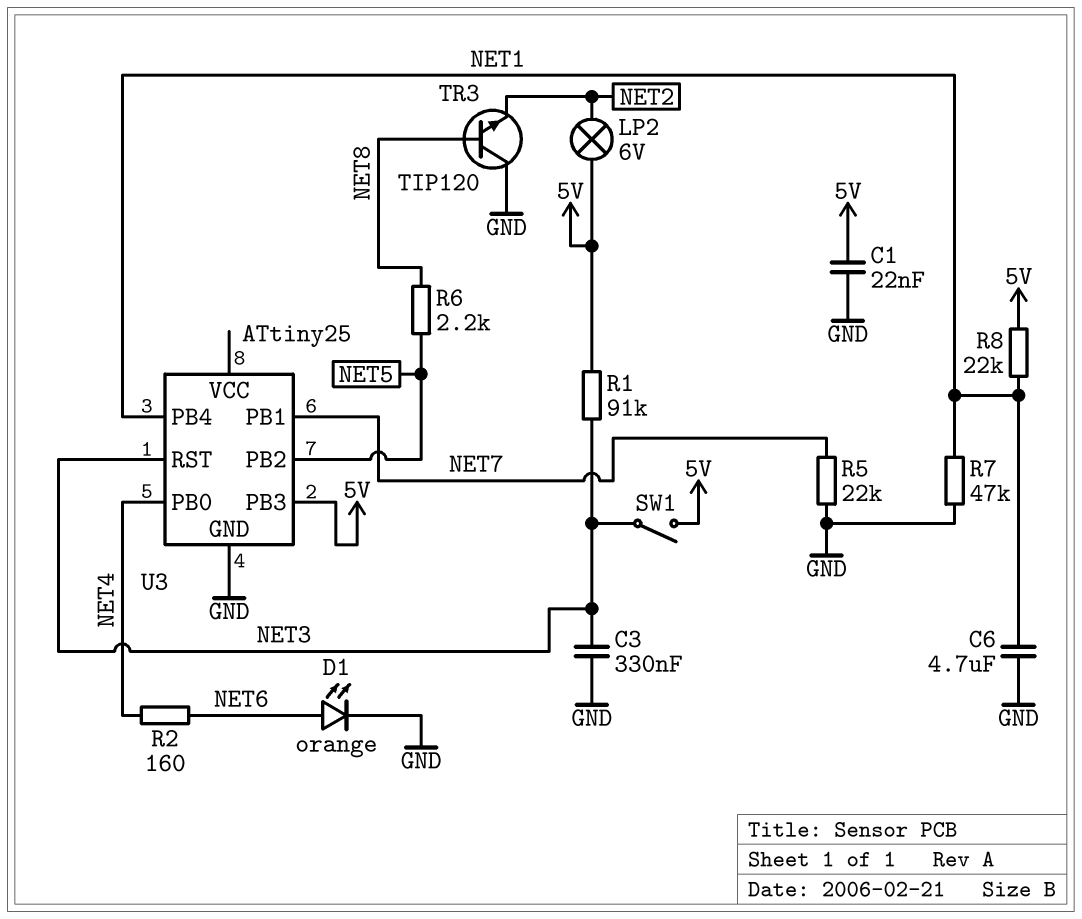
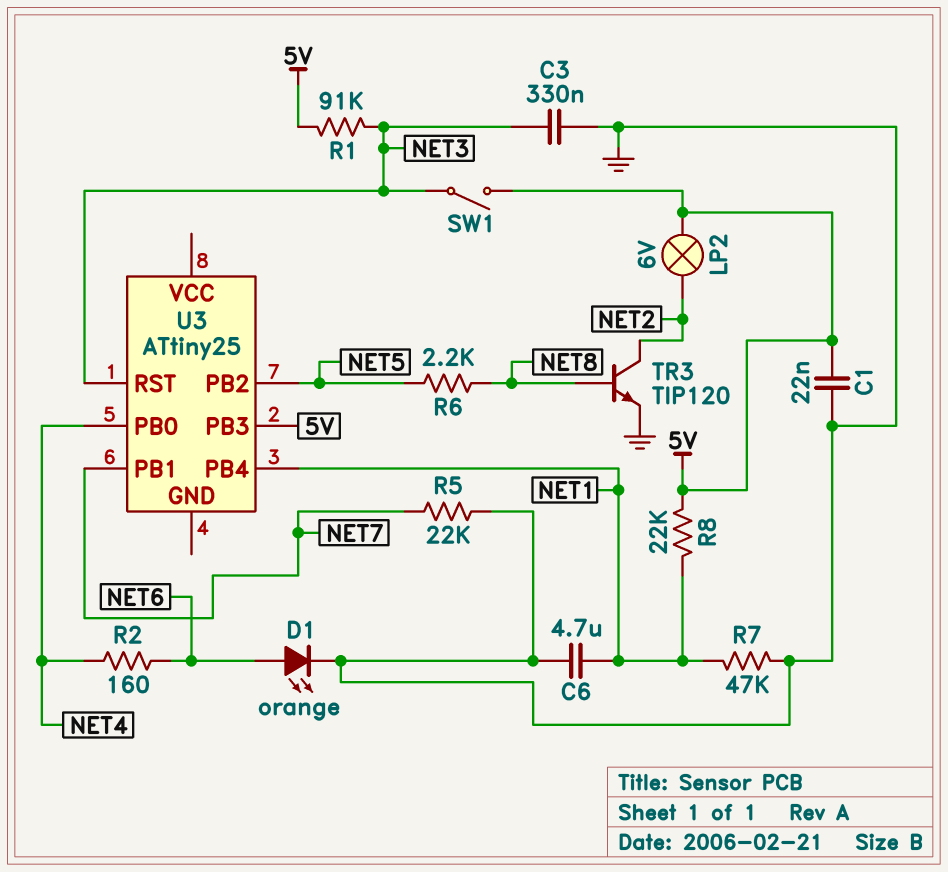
TR3: NPN TIP120 (B NET8, C GND, E NET2) -> NPN TIP120 (B NET8, C NET2, E GND)
U3 pin GND: GND -> none

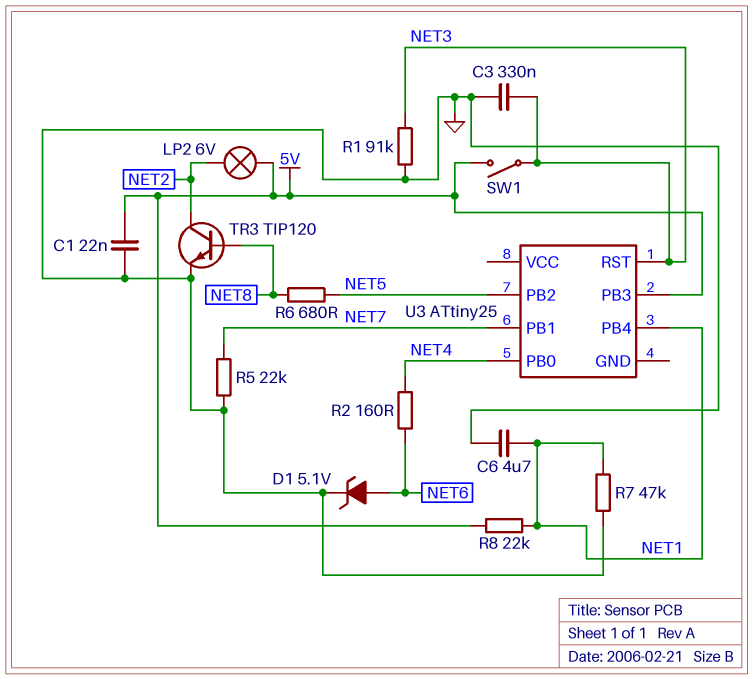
D1: LED orange (A NET6, K GND) -> zener 5.1V (A NET6, K GND)
R1: 91k (5V, NET3) -> 91k (GND, NET3)
R6: 2.2k (NET5, NET8) -> 680 (NET5, NET8)

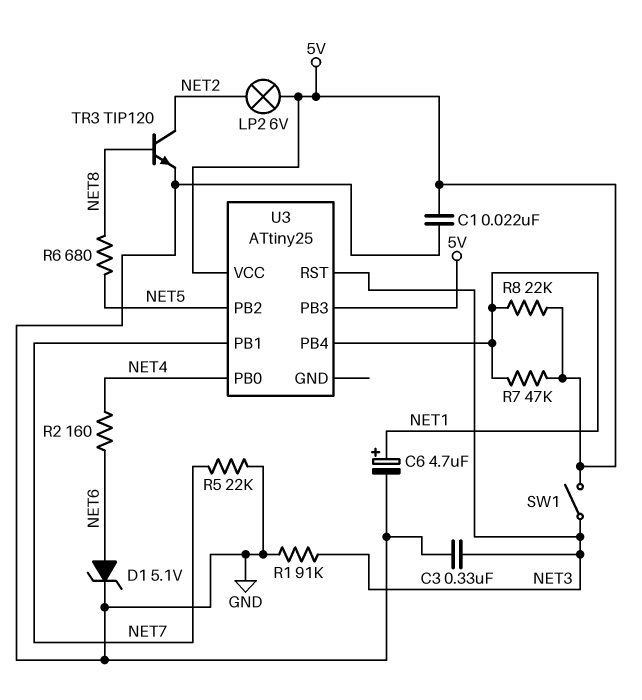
C6: 4.7uF (GND, NET1) -> 4.7uF (plus NET1, minus GND)
R7: 47k (GND, NET1) -> 47k (5V, NET1)
U3 pin VCC: none -> 5V

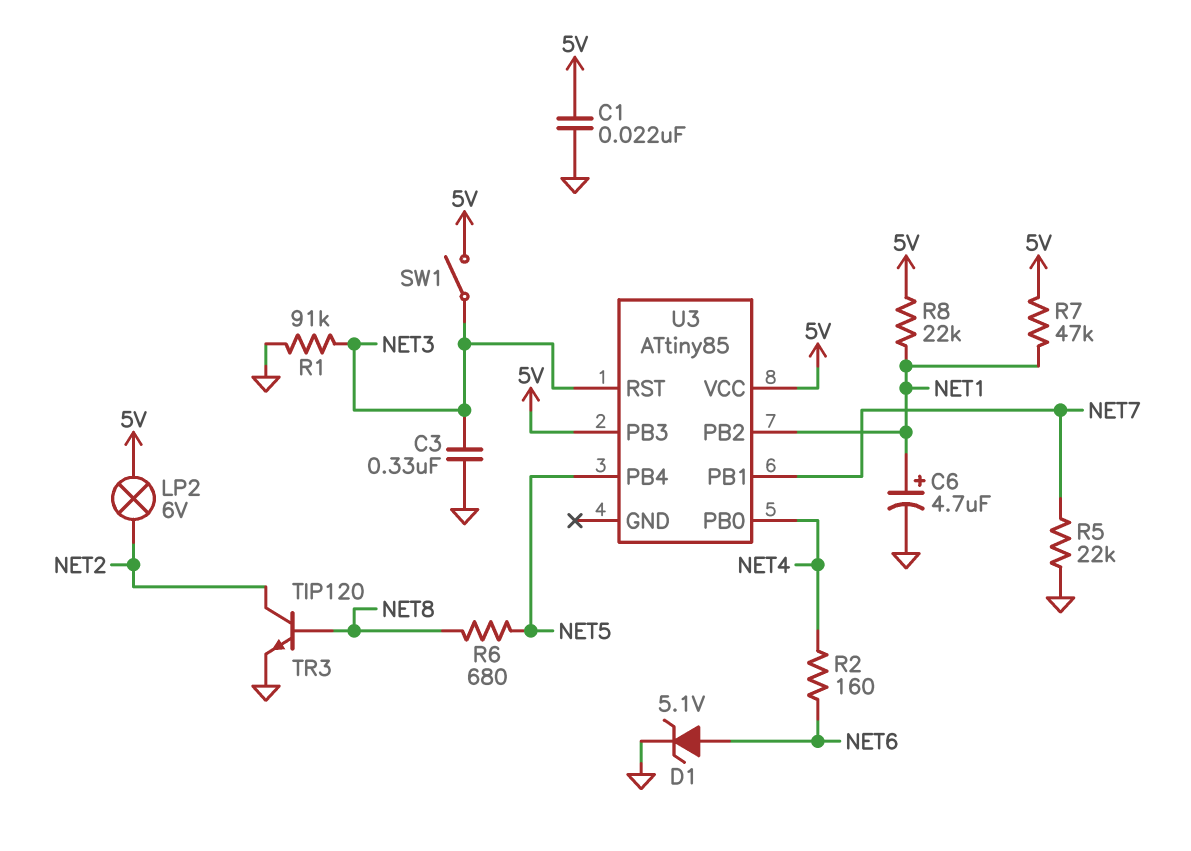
U3: ATtiny25 -> ATtiny85
U3 pin PB2: NET5 -> NET1
U3 pin PB4: NET1 -> NET5

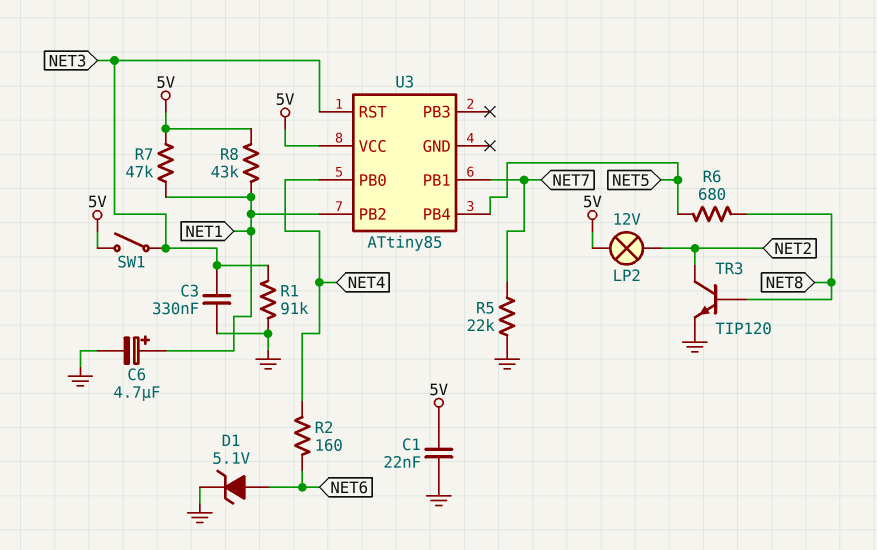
LP2: lamp 6V (5V, NET2) -> lamp 12V (5V, NET2)
R8: 22k (5V, NET1) -> 43k (5V, NET1)
U3 pin PB3: 5V -> none

